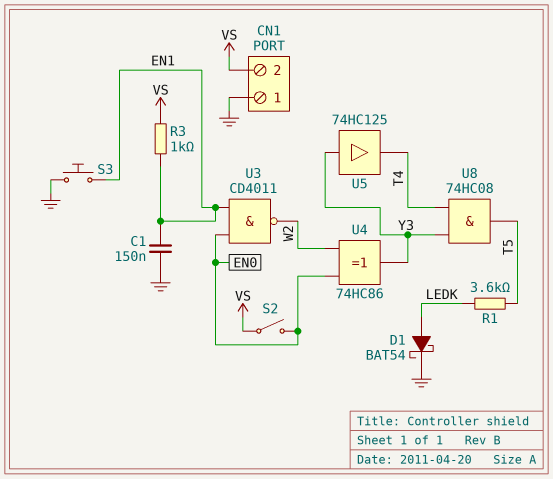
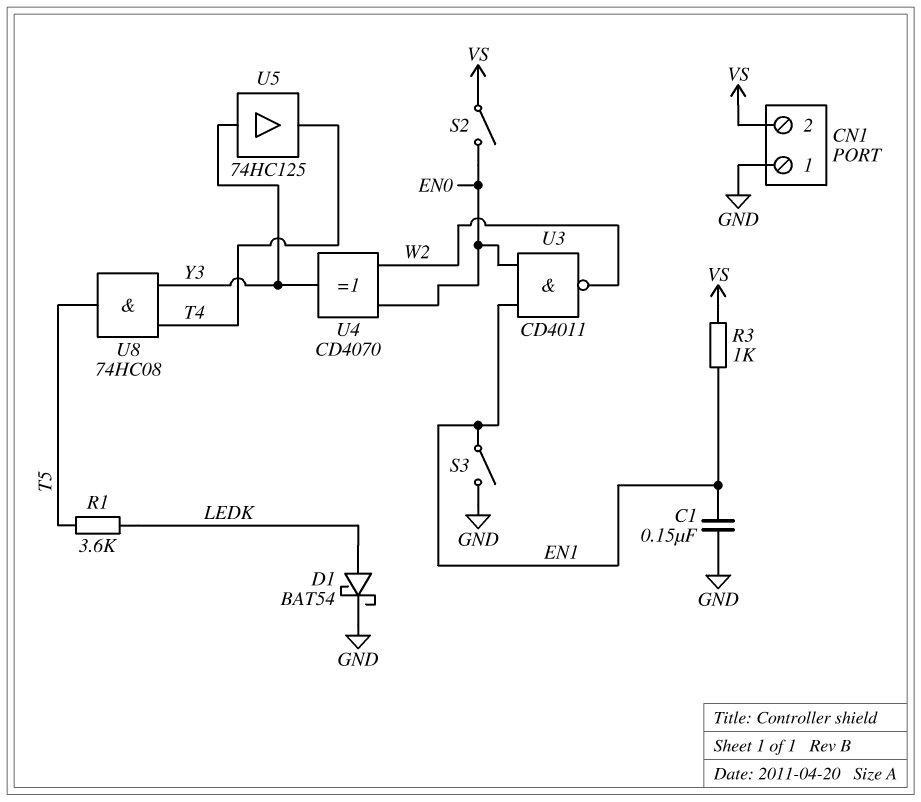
S3: button (EN1, GND) -> switch (EN1, GND)
U4: XOR 74HC86 (in EN0, in W2, out Y3) -> XOR CD4070 (in EN0, in W2, out Y3)

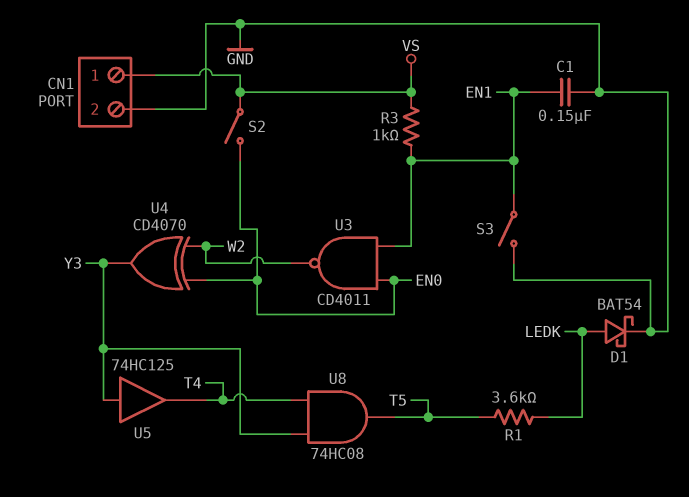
CN1 pin 1: GND -> VS
CN1 pin 2: VS -> GND

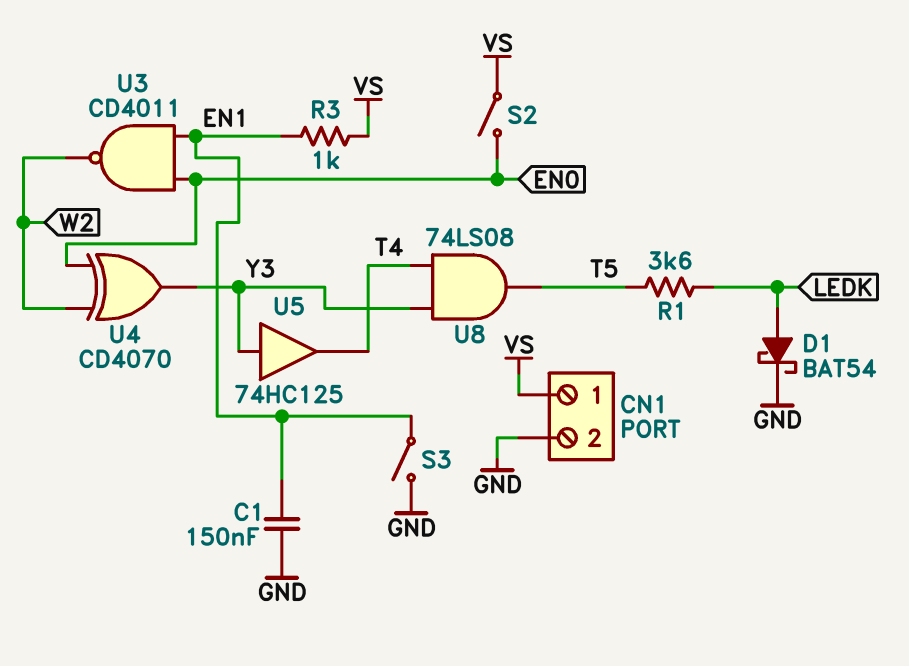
U8: AND 74HC08 (in T4, in Y3, out T5) -> AND 74LS08 (in T4, in Y3, out T5)

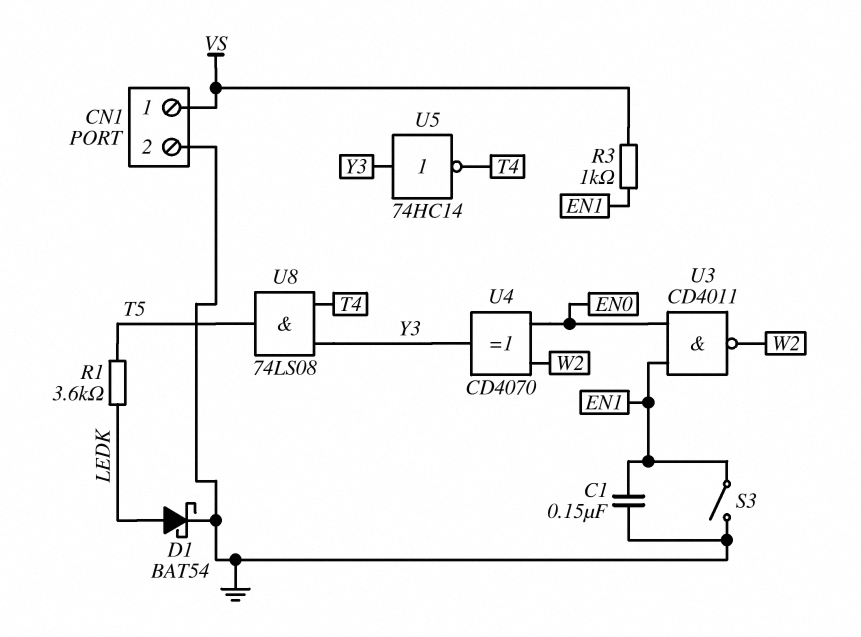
S2: switch (EN0, VS) -> none
U5: buffer 74HC125 (in Y3, out T4) -> NOT 74HC14 (in Y3, out T4)

